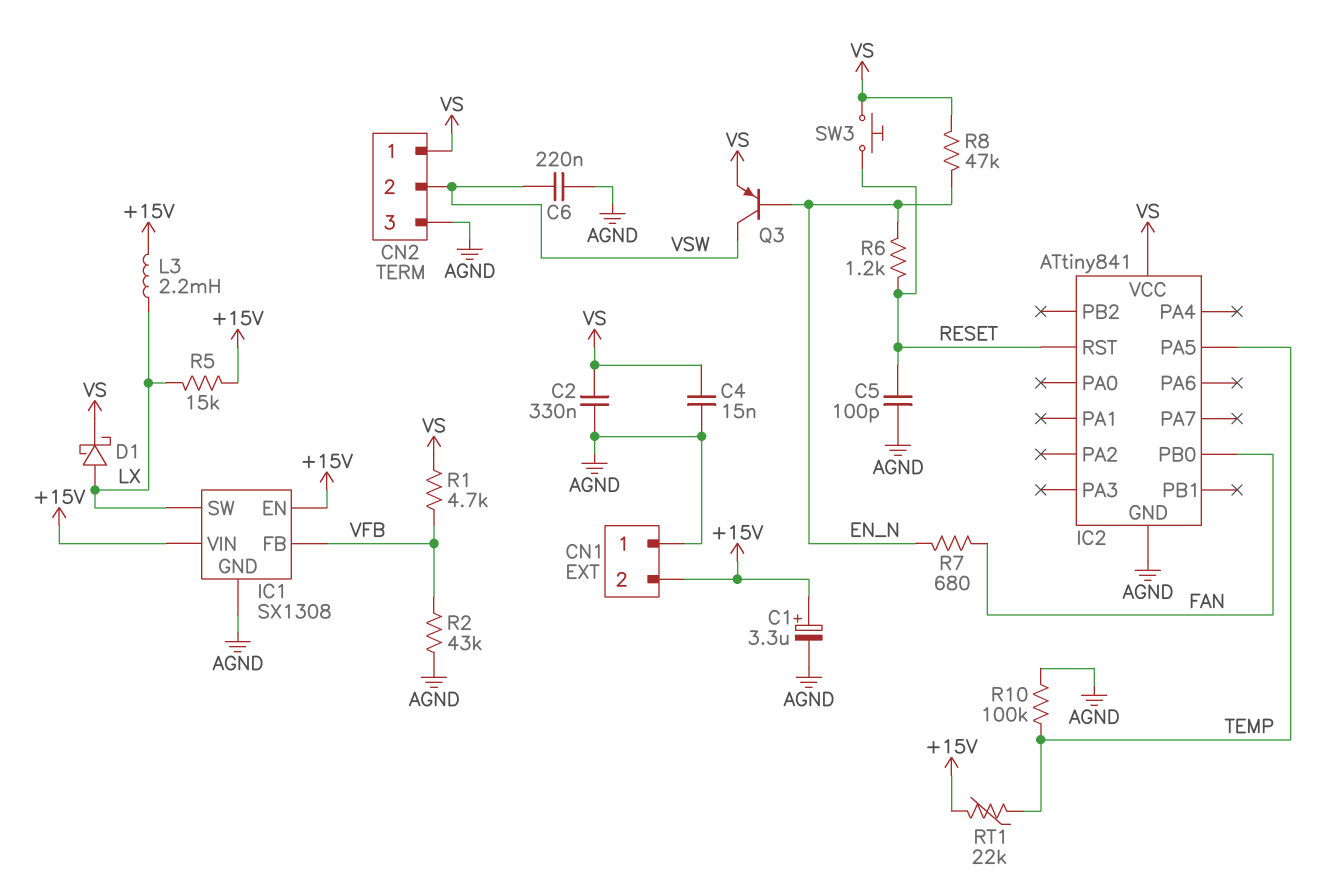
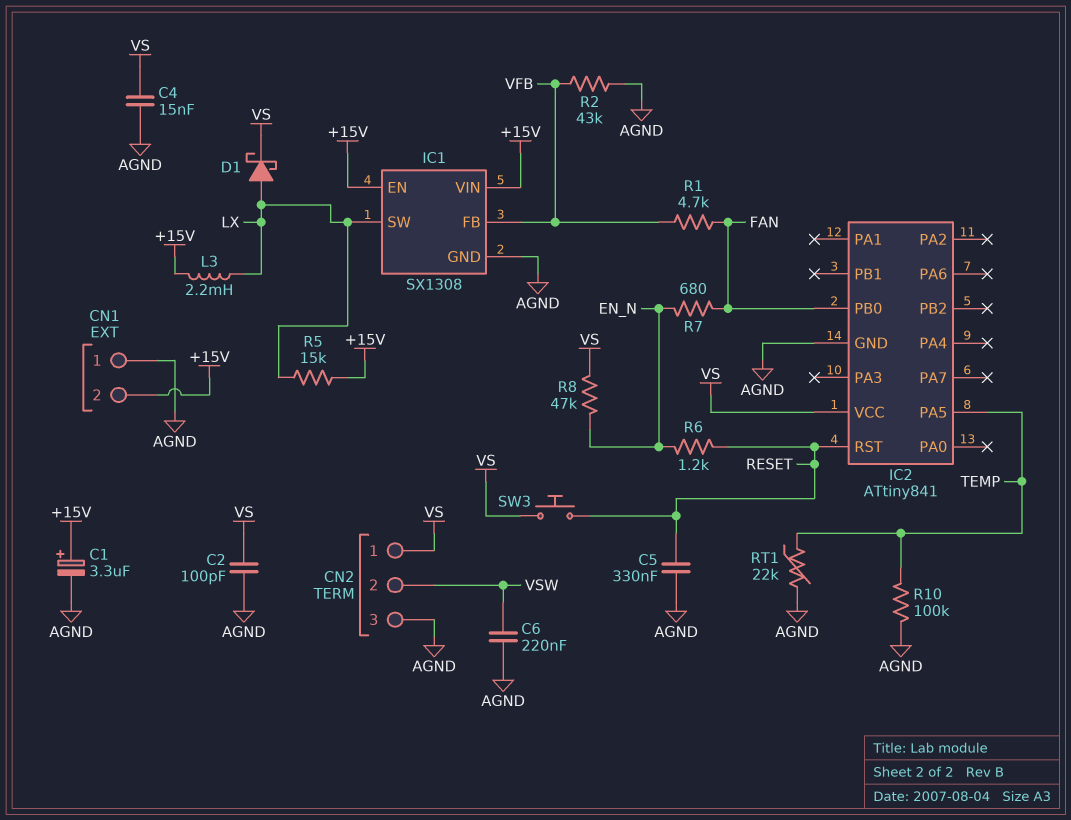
C2: 330nF (AGND, VS) -> 100pF (AGND, VS)
C5: 100pF (AGND, RESET) -> 330nF (AGND, RESET)
Q3: PNP (B EN_N, C VSW, E VS) -> none
R1: 4.7k (VFB, VS) -> 4.7k (FAN, VFB)
RT1: 22k (+15V, TEMP) -> 22k (AGND, TEMP)

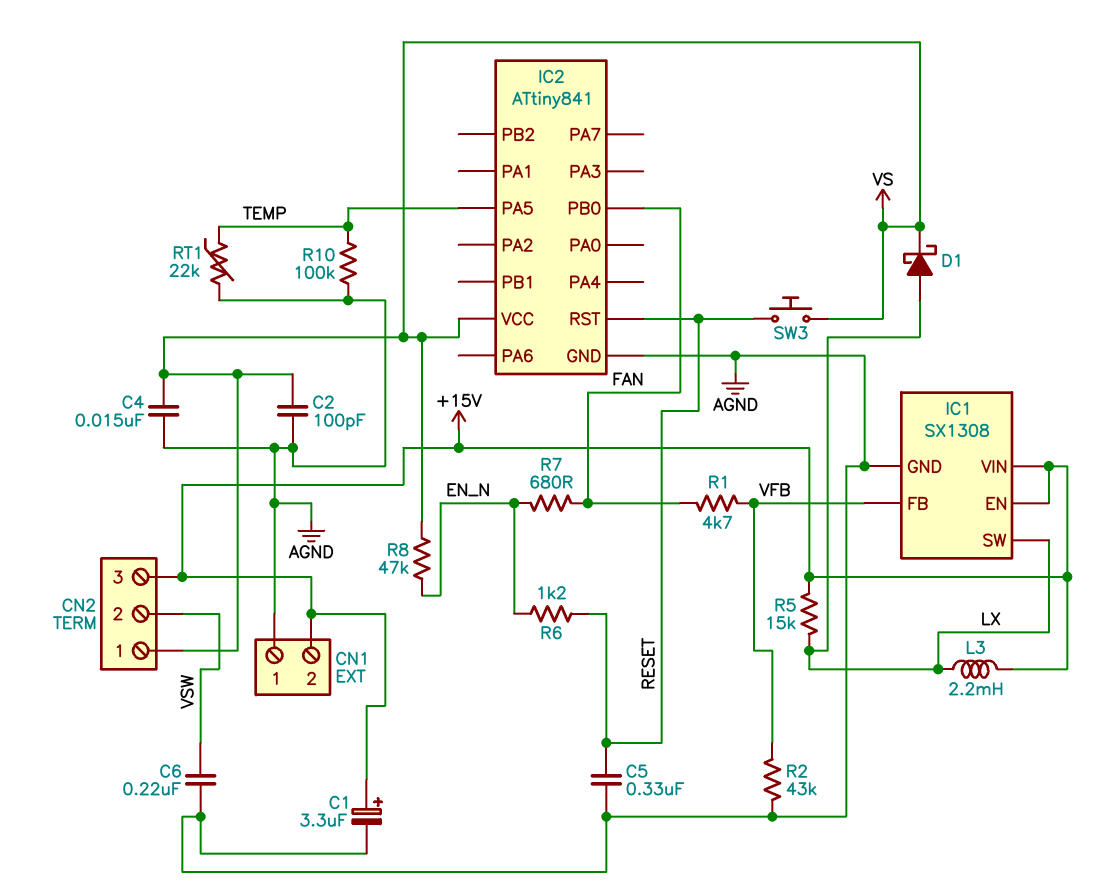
CN2 pin 3: AGND -> +15V

